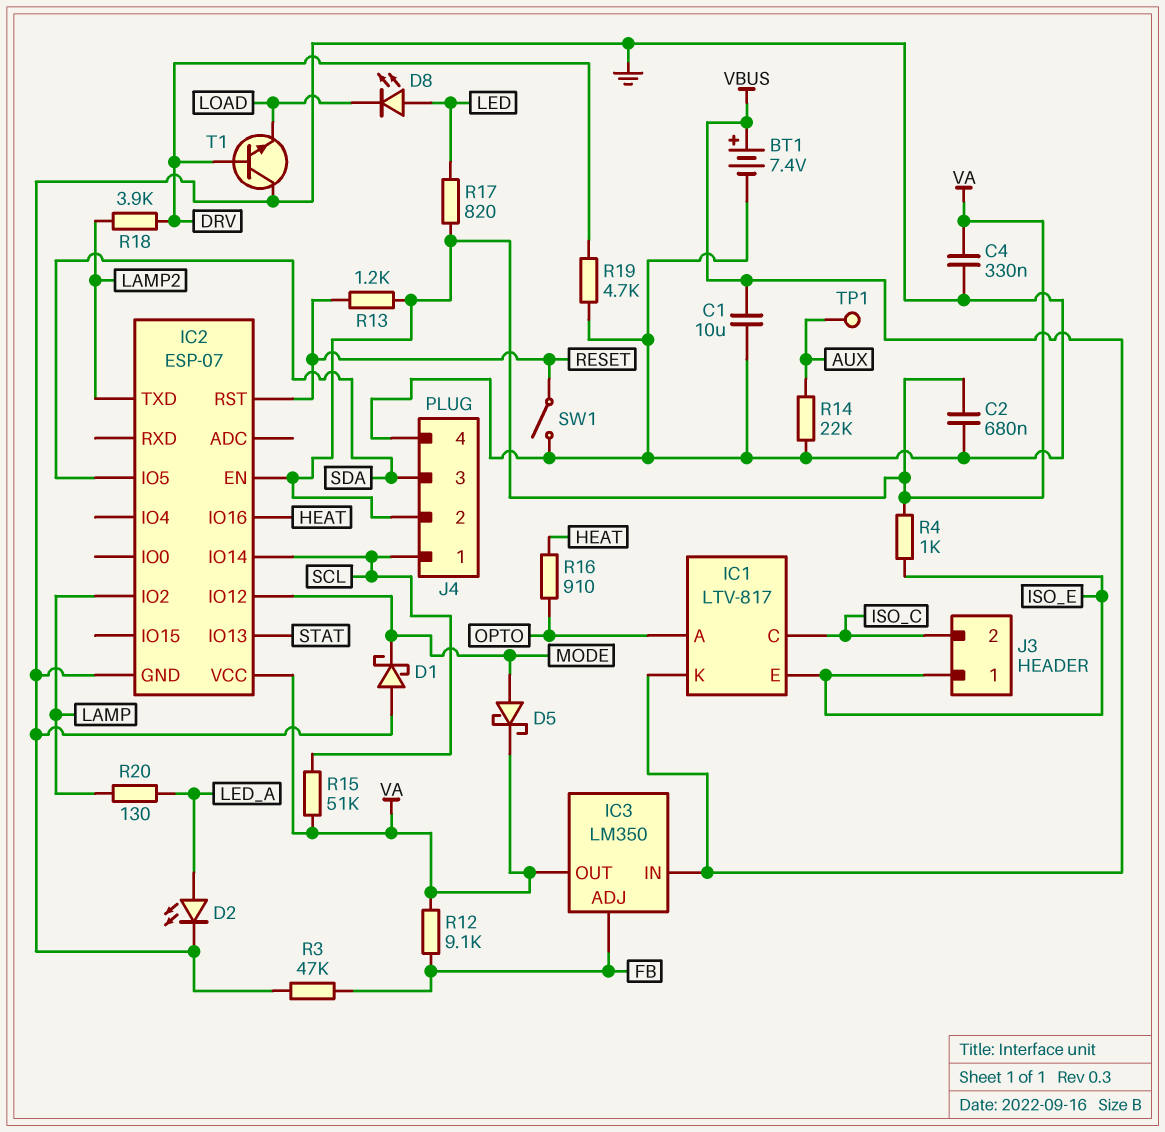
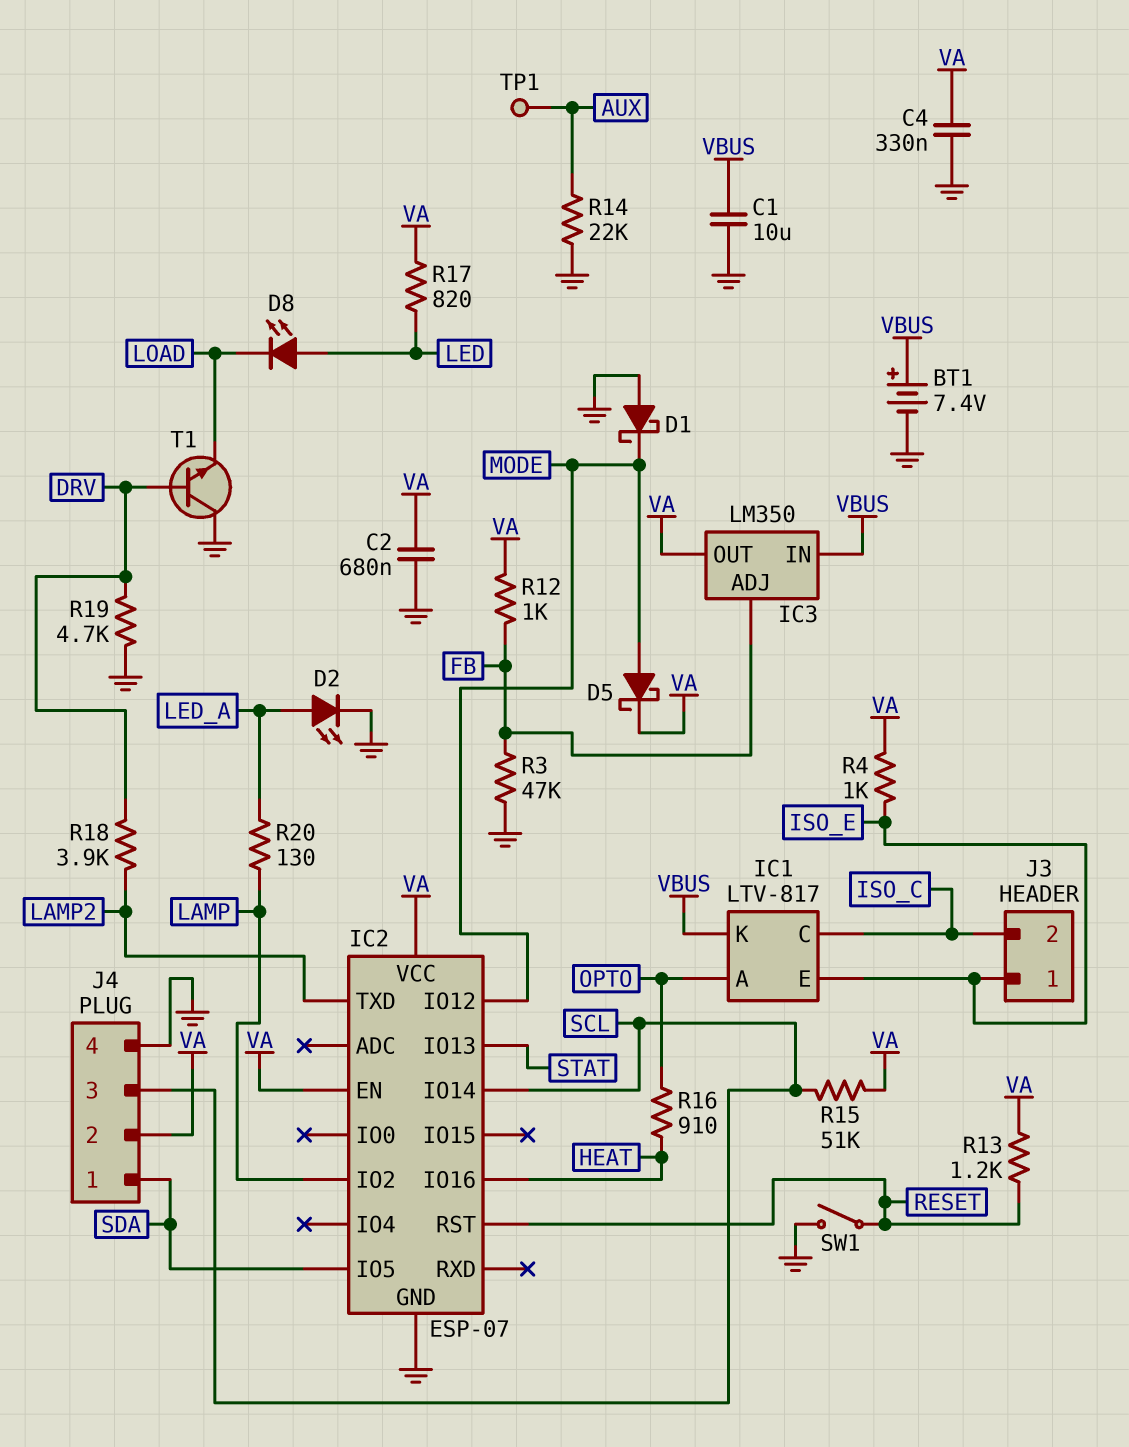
J4 pin 1: SCL -> SDA
J4 pin 3: SDA -> SCL
R12: 9.1k (FB, VA) -> 1k (FB, VA)

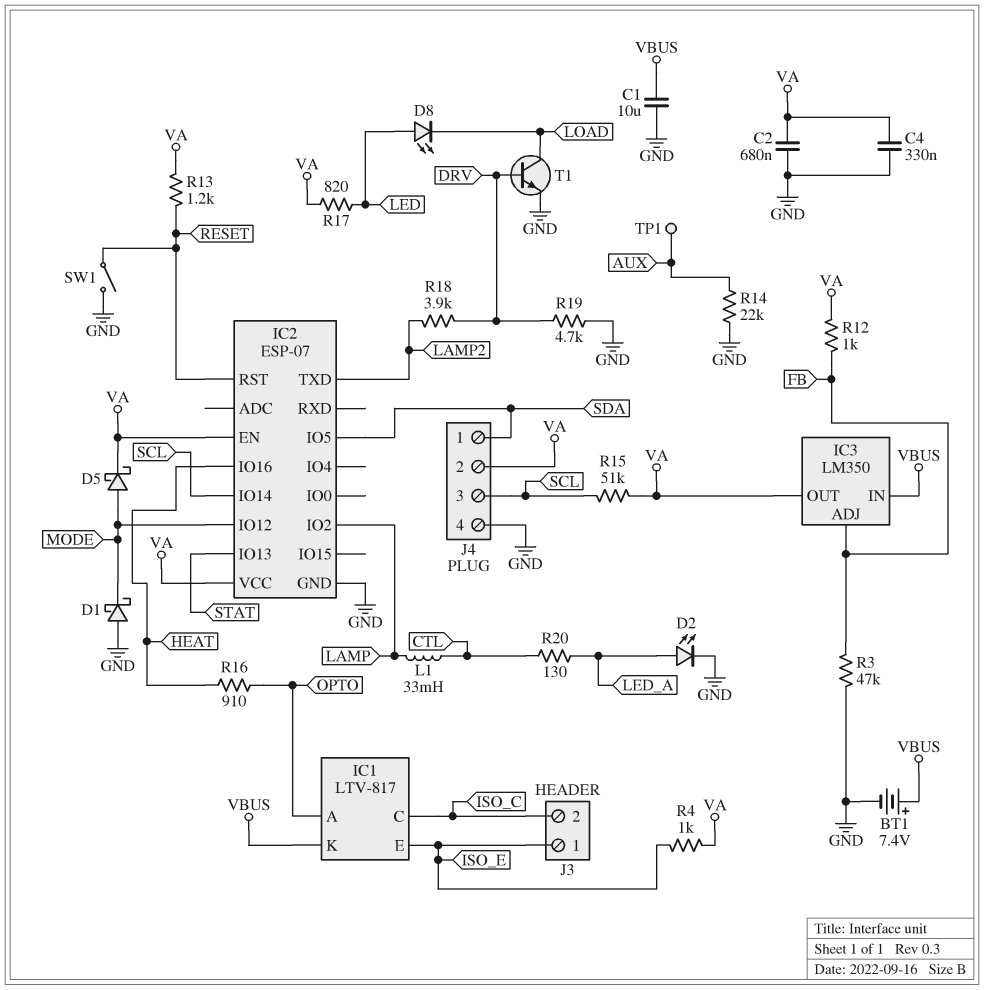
L1: none -> 33mH (CTL, LAMP)
R20: 130 (LAMP, LED_A) -> 130 (CTL, LED_A)
T1: NPN (B DRV, C GND, E LOAD) -> NPN (B DRV, C LOAD, E GND)

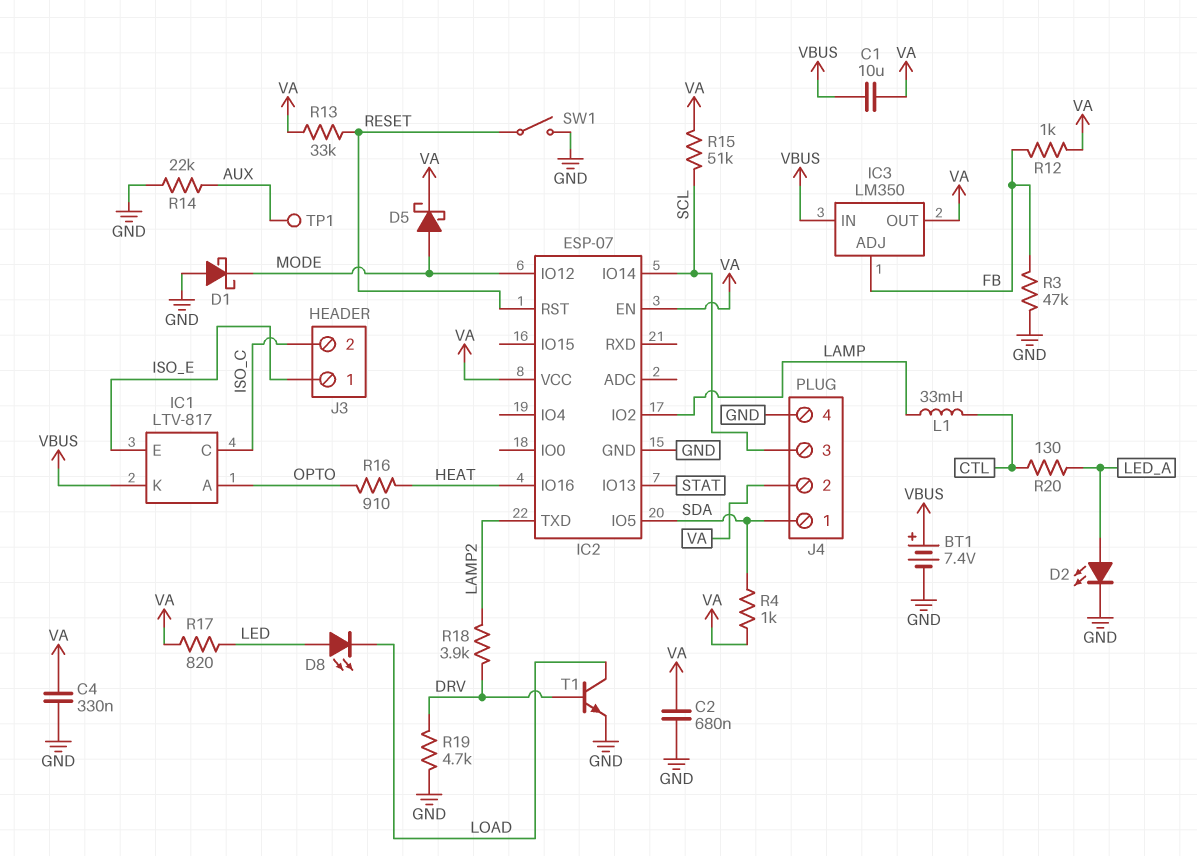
C1: 10uF (GND, VBUS) -> 10uF (VA, VBUS)
R4: 1k (ISO_E, VA) -> 1k (SDA, VA)
R13: 1.2k (RESET, VA) -> 33k (RESET, VA)

